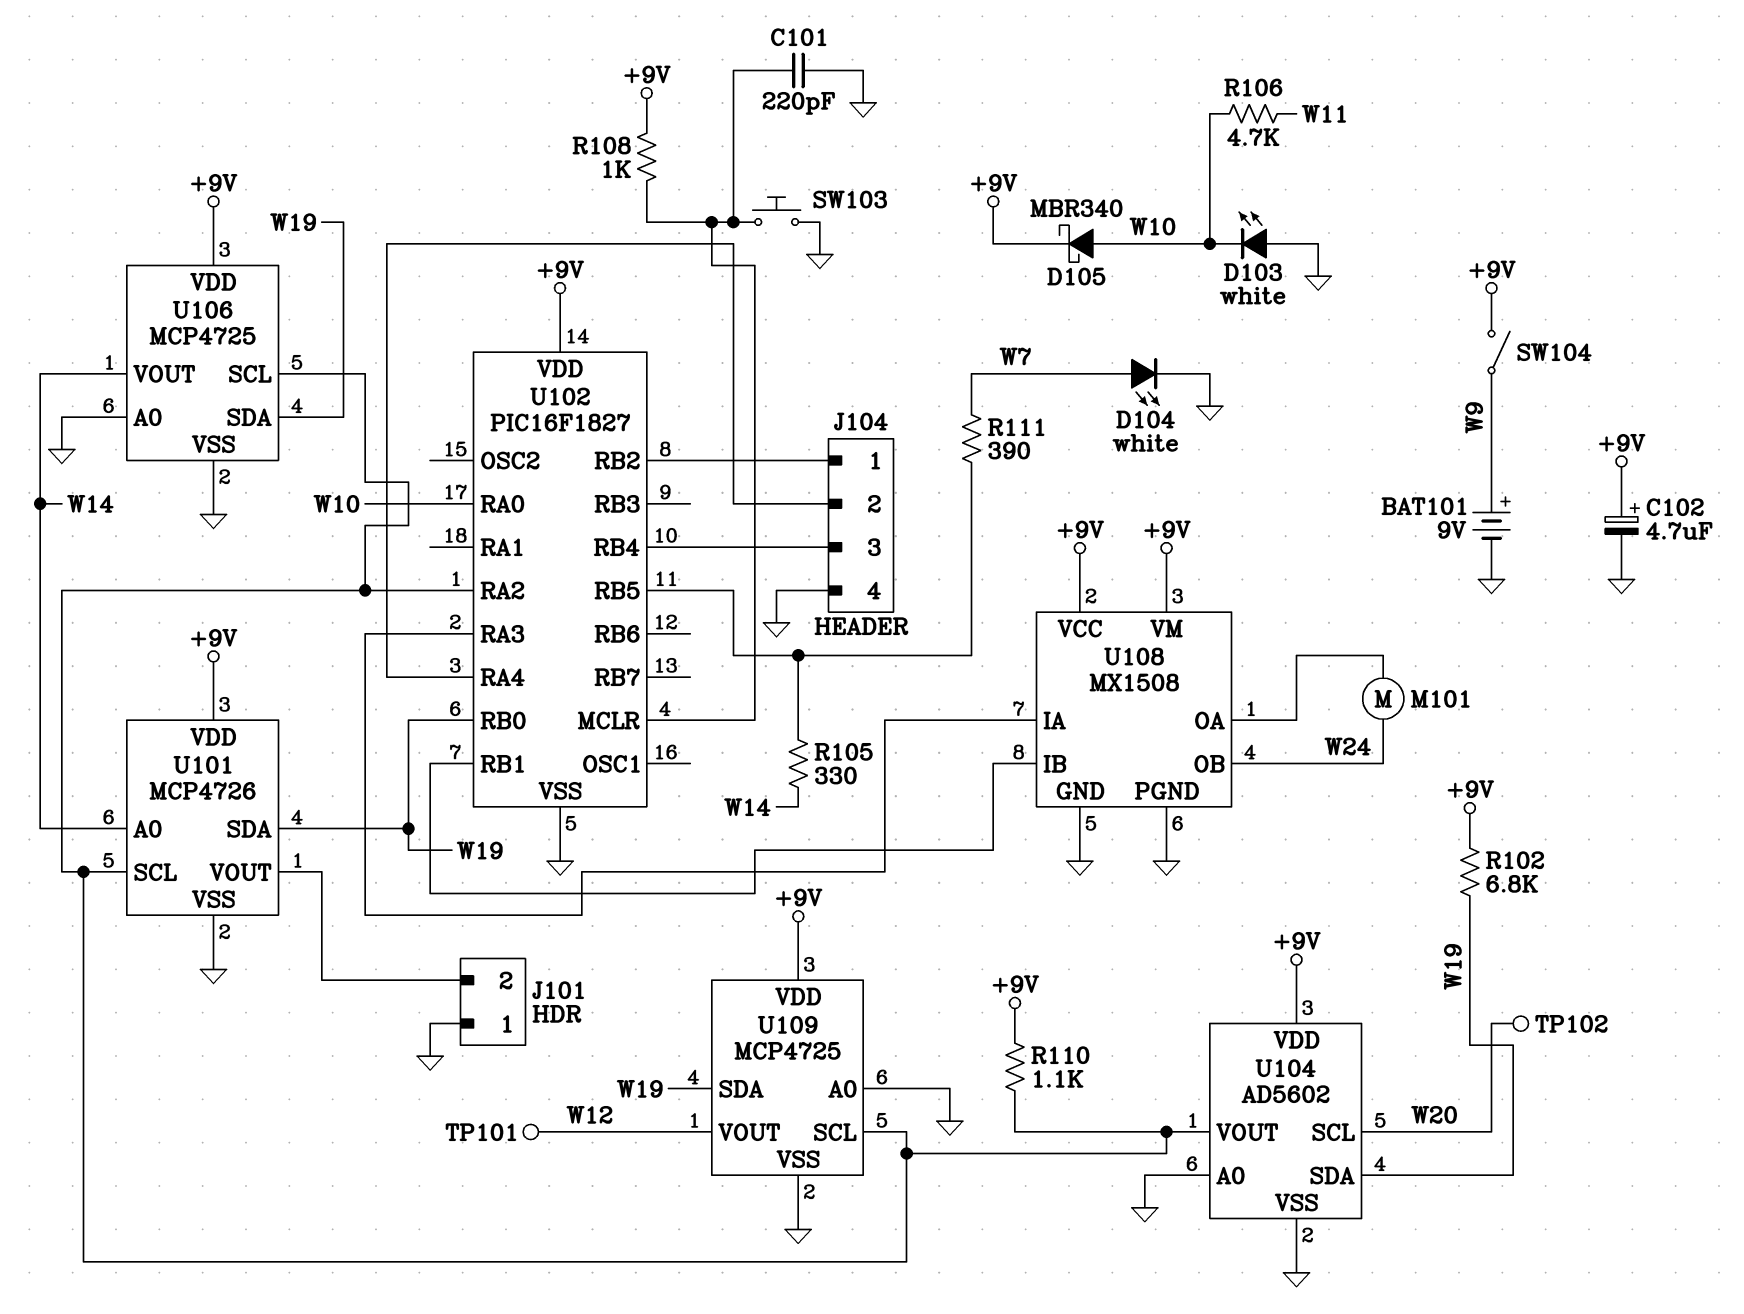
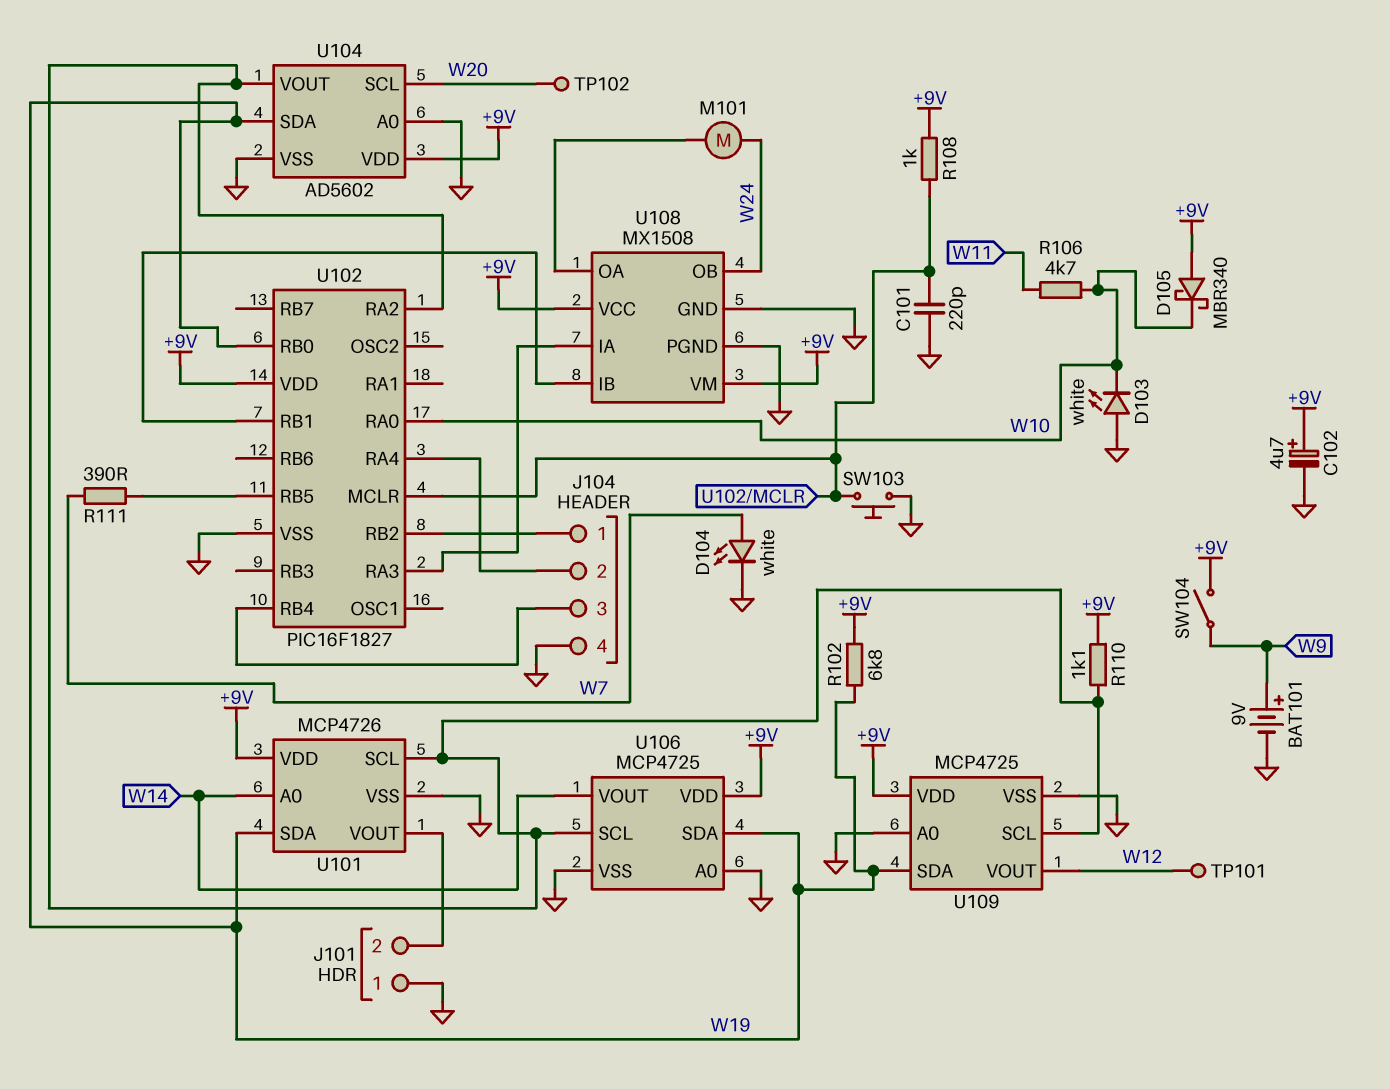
D105: schottky MBR340 (A W10, K +9V) -> schottky MBR340 (A +9V, K W10)
R105: 330 (U102/RB5, W14) -> none

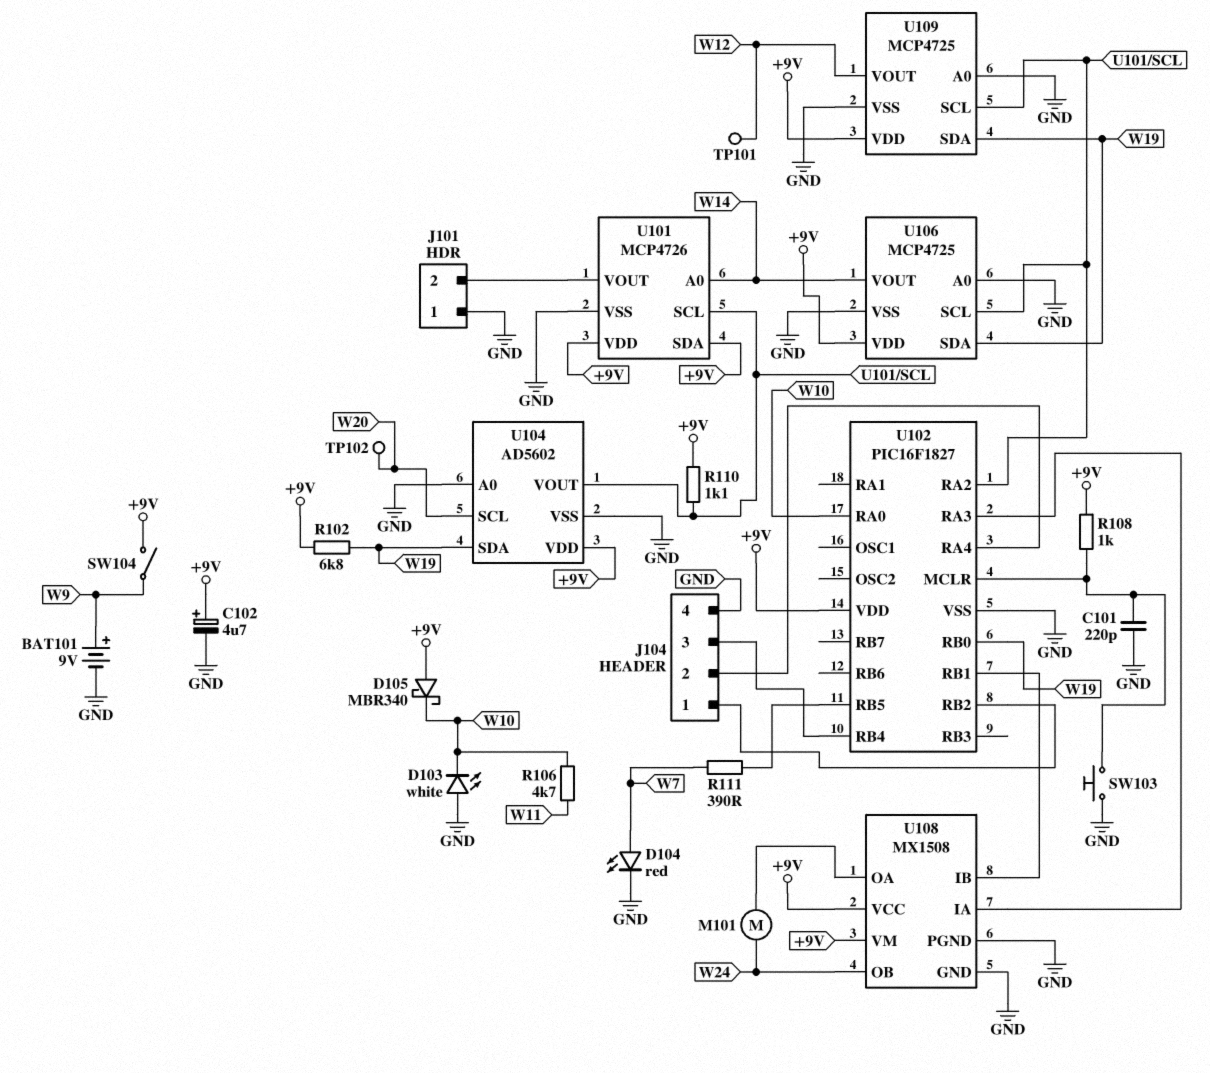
D104: LED white (A W7, K GND) -> LED red (A W7, K GND)
U101 pin SDA: W19 -> +9V

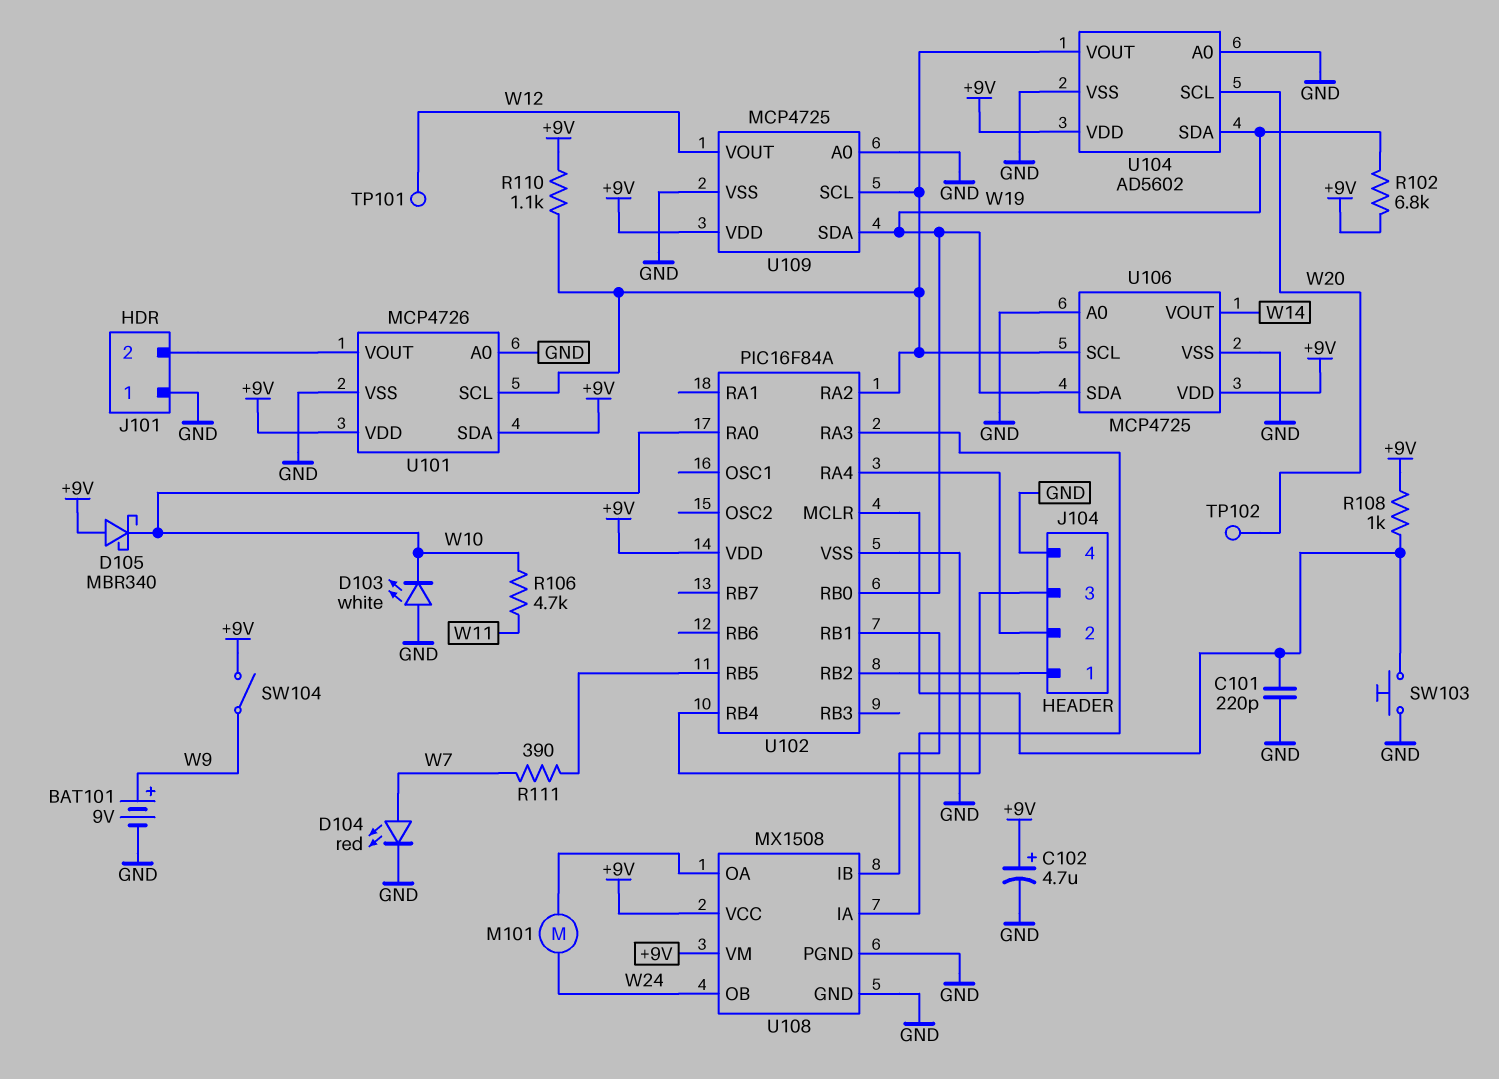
U101 pin A0: W14 -> GND
U102: PIC16F1827 -> PIC16F84A

